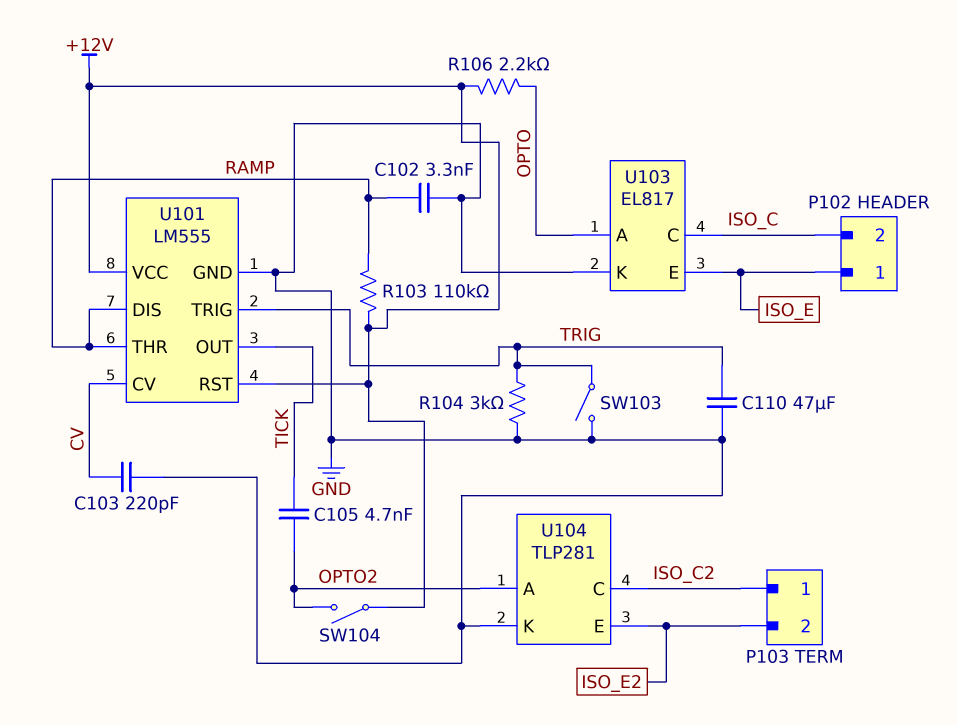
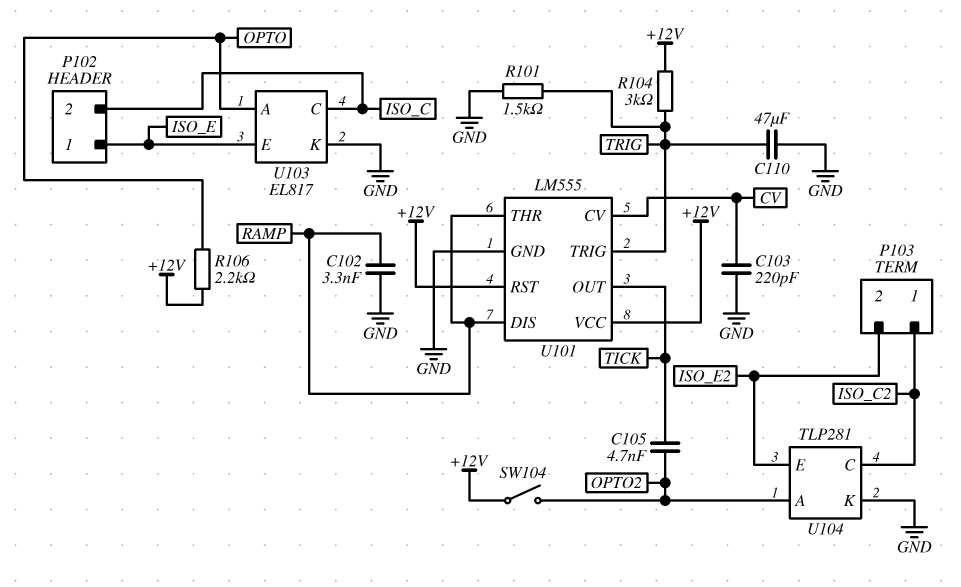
R101: none -> 1.5k (GND, TRIG)
R103: 110k (+12V, RAMP) -> none
R104: 3k (GND, TRIG) -> 3k (+12V, TRIG)
SW103: switch (GND, TRIG) -> none

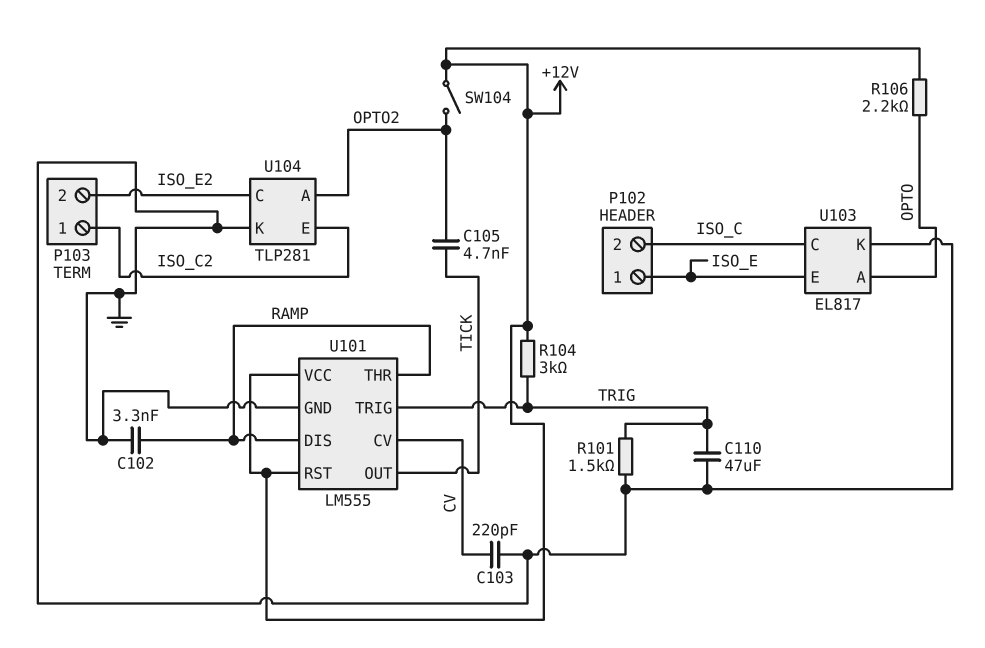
U104 pin C: ISO_C2 -> ISO_E2
U104 pin E: ISO_E2 -> ISO_C2

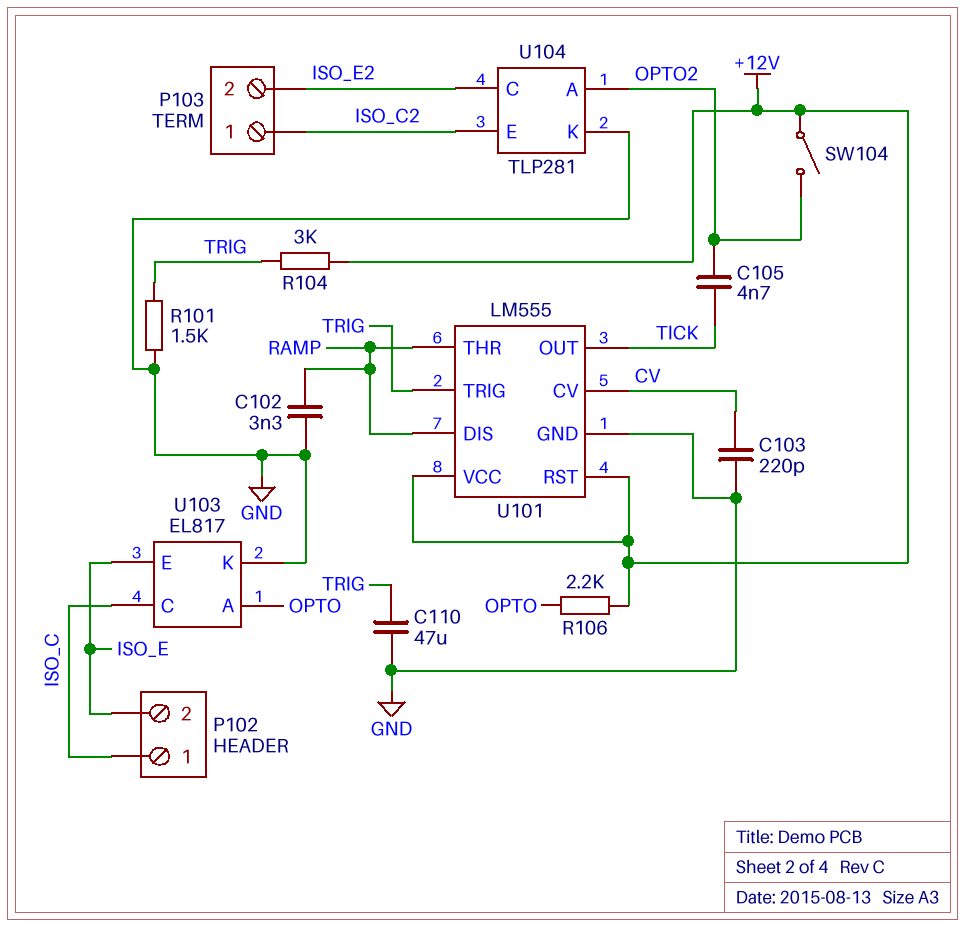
P102 pin 1: ISO_E -> ISO_C
P102 pin 2: ISO_C -> ISO_E

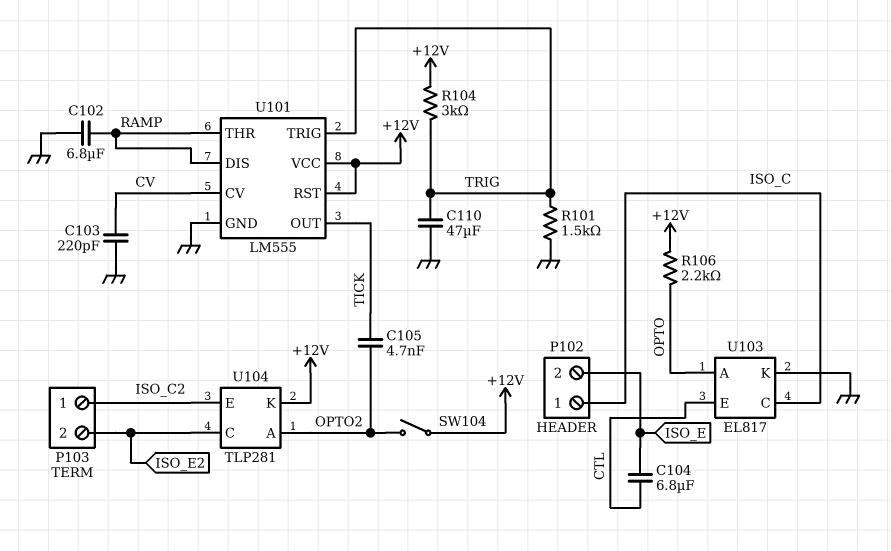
C102: 3.3nF (GND, RAMP) -> 6.8uF (GND, RAMP)
C104: none -> 6.8uF (CTL, ISO_E)
U103 pin E: ISO_E -> CTL
U104 pin K: GND -> +12V

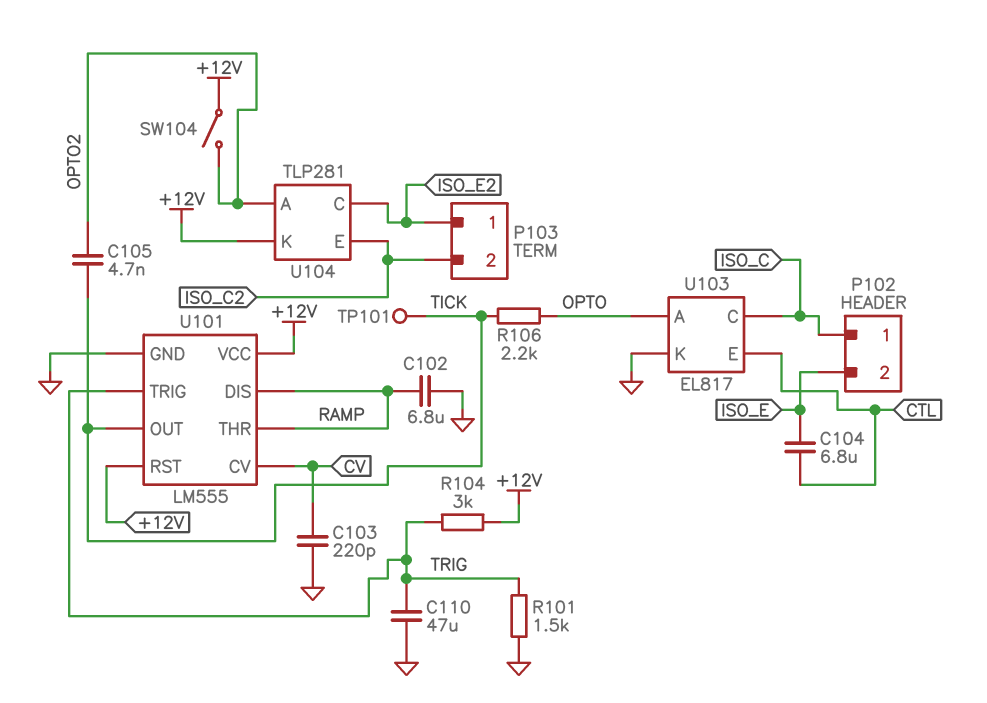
P103 pin 1: ISO_C2 -> ISO_E2
P103 pin 2: ISO_E2 -> ISO_C2
R106: 2.2k (+12V, OPTO) -> 2.2k (OPTO, TICK)
TP101: none -> test point (TICK)

